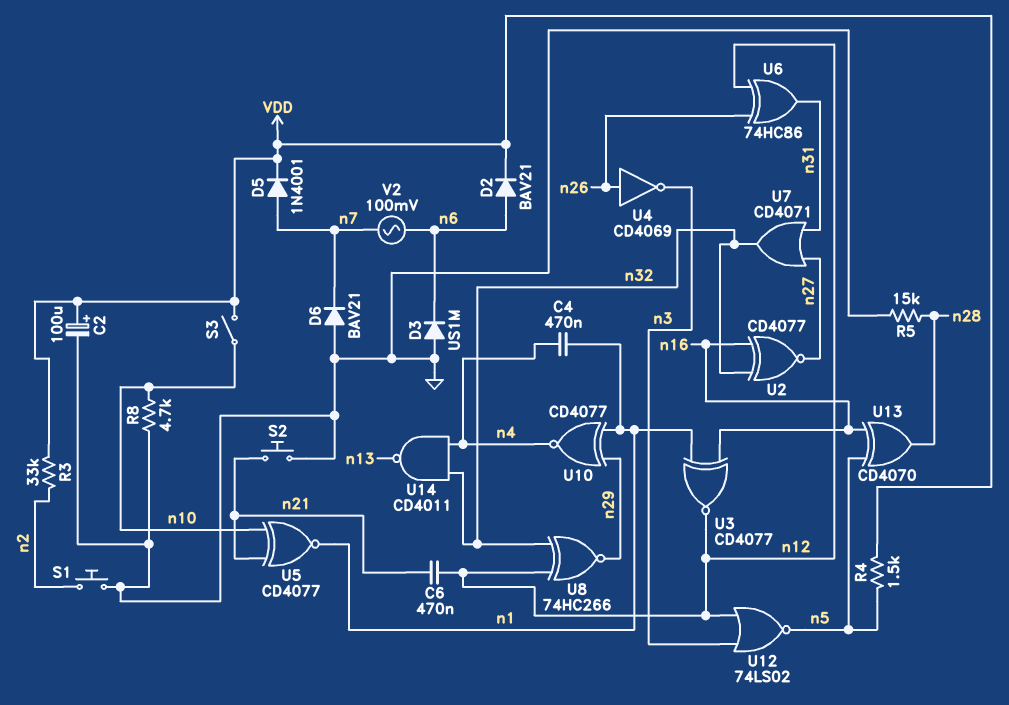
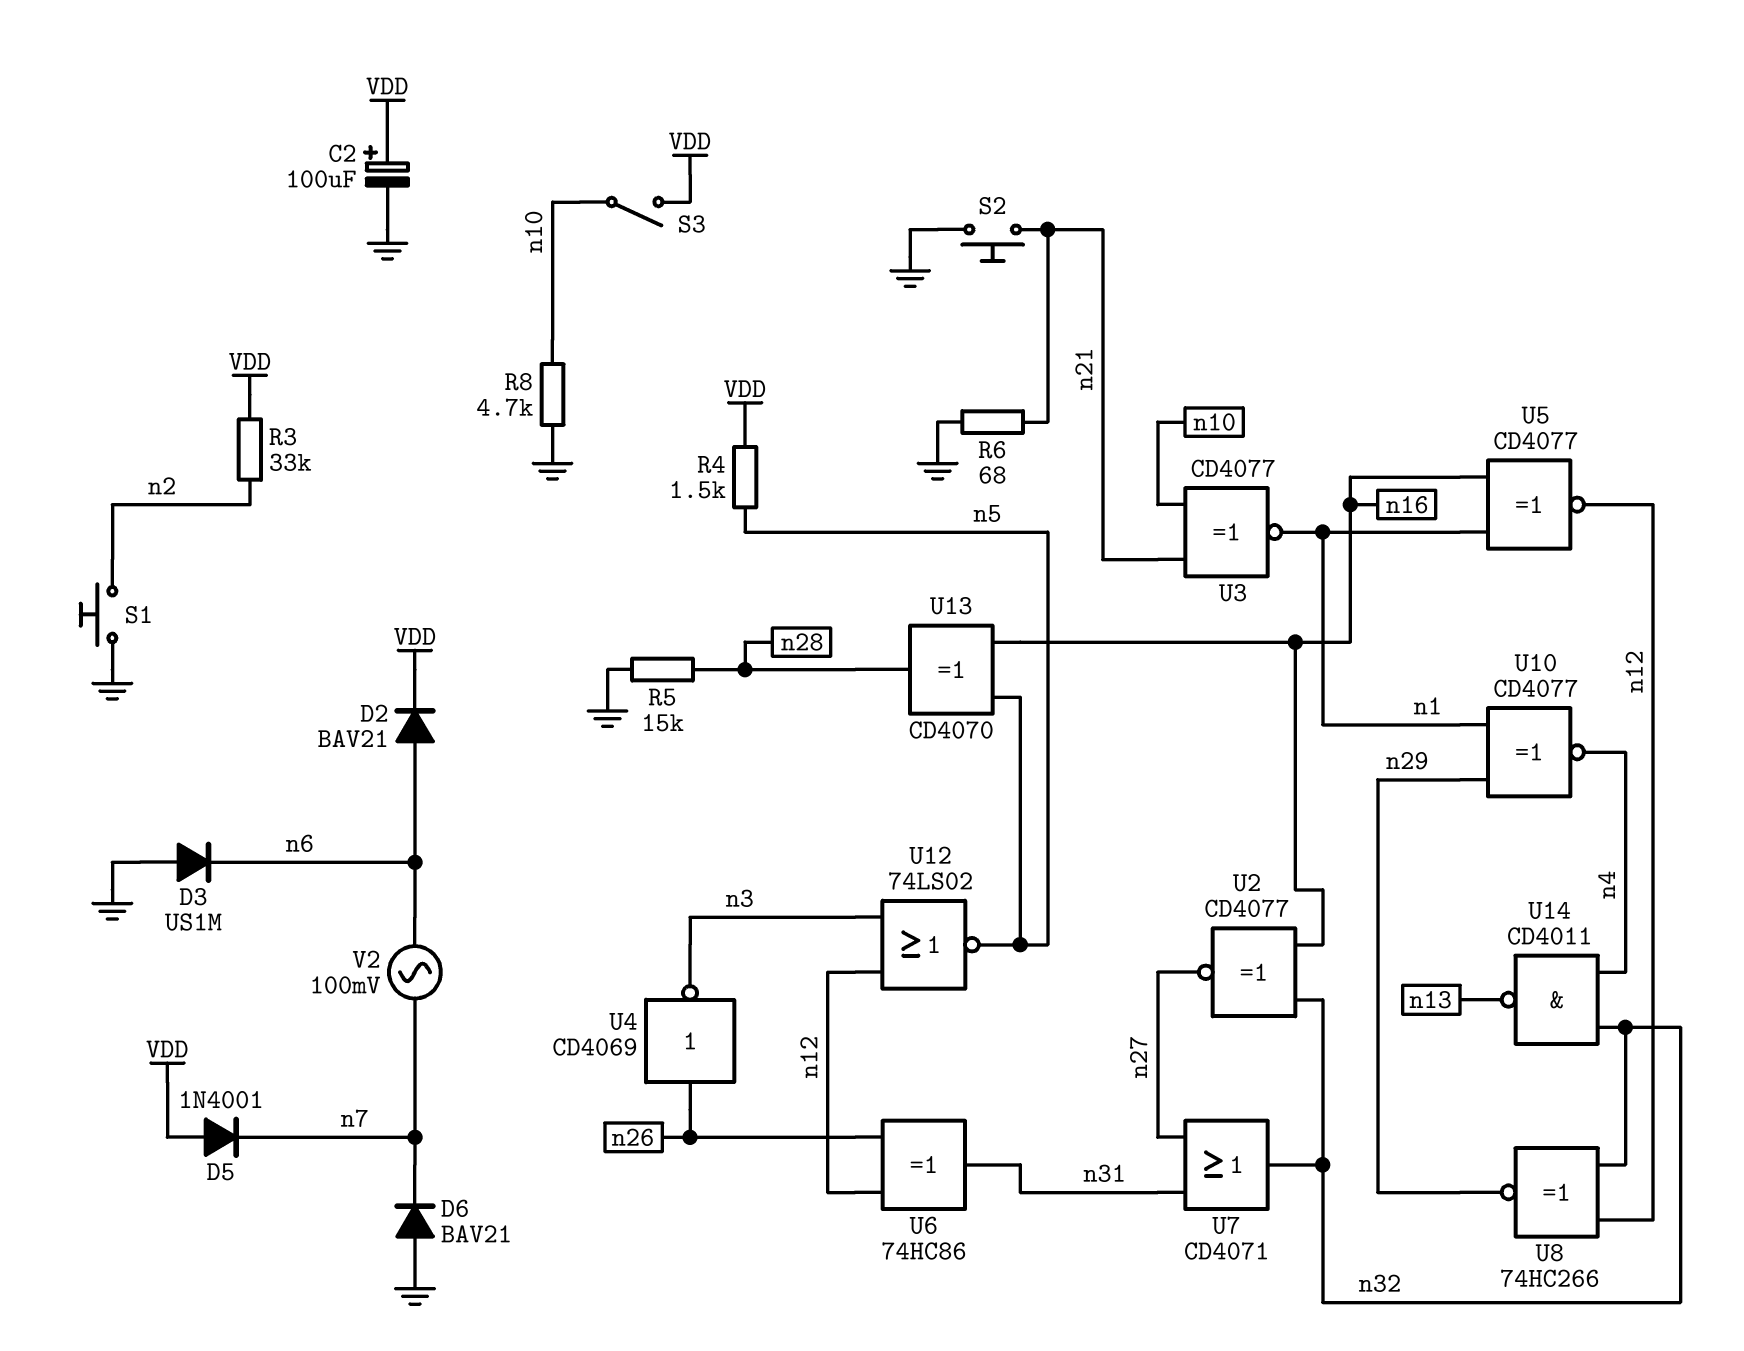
C4: 470nF (n1, n4) -> none
C6: 470nF (n12, n21) -> none
D5: diode 1N4001 (A n7, K VDD) -> diode 1N4001 (A VDD, K n7)
R6: none -> 68 (GND, n21)
U3: XNOR CD4077 (in n1, in n16, out n12) -> XNOR CD4077 (in n10, in n21, out n1)
U5: XNOR CD4077 (in n10, in n21, out n1) -> XNOR CD4077 (in n1, in n16, out n12)

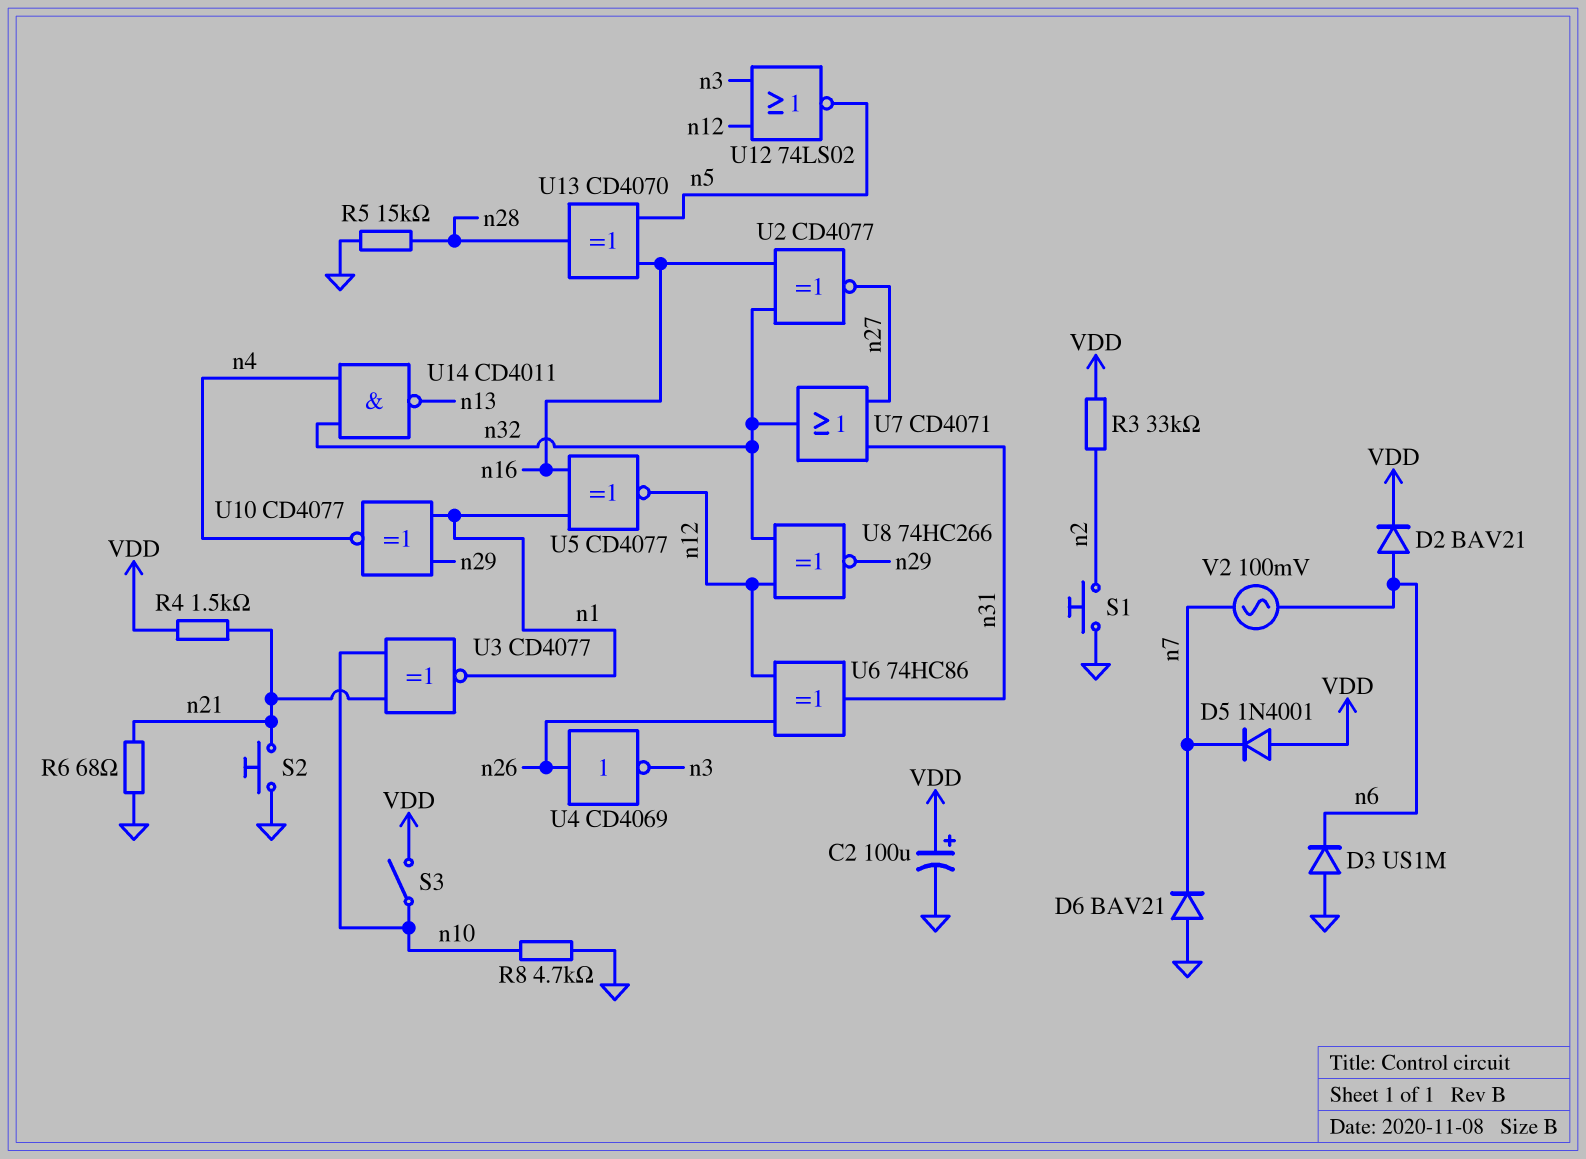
R4: 1.5k (VDD, n5) -> 1.5k (VDD, n21)

